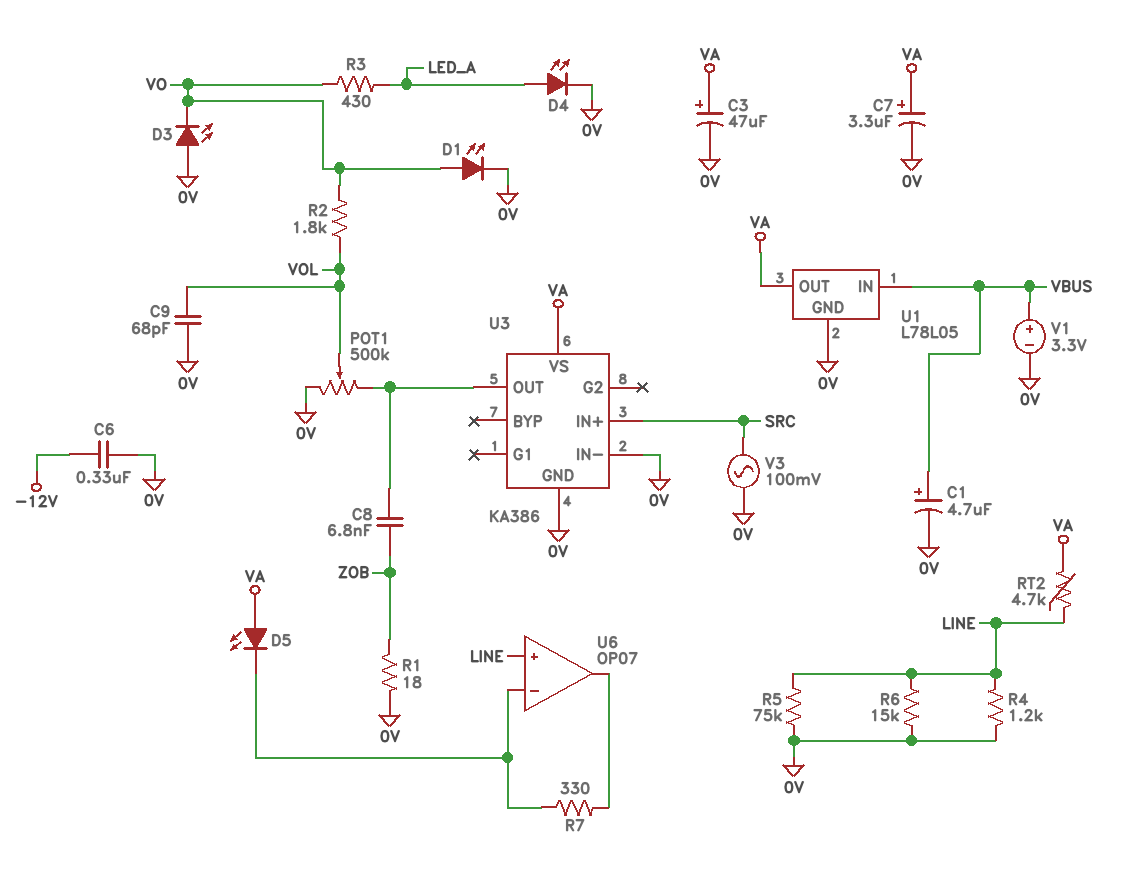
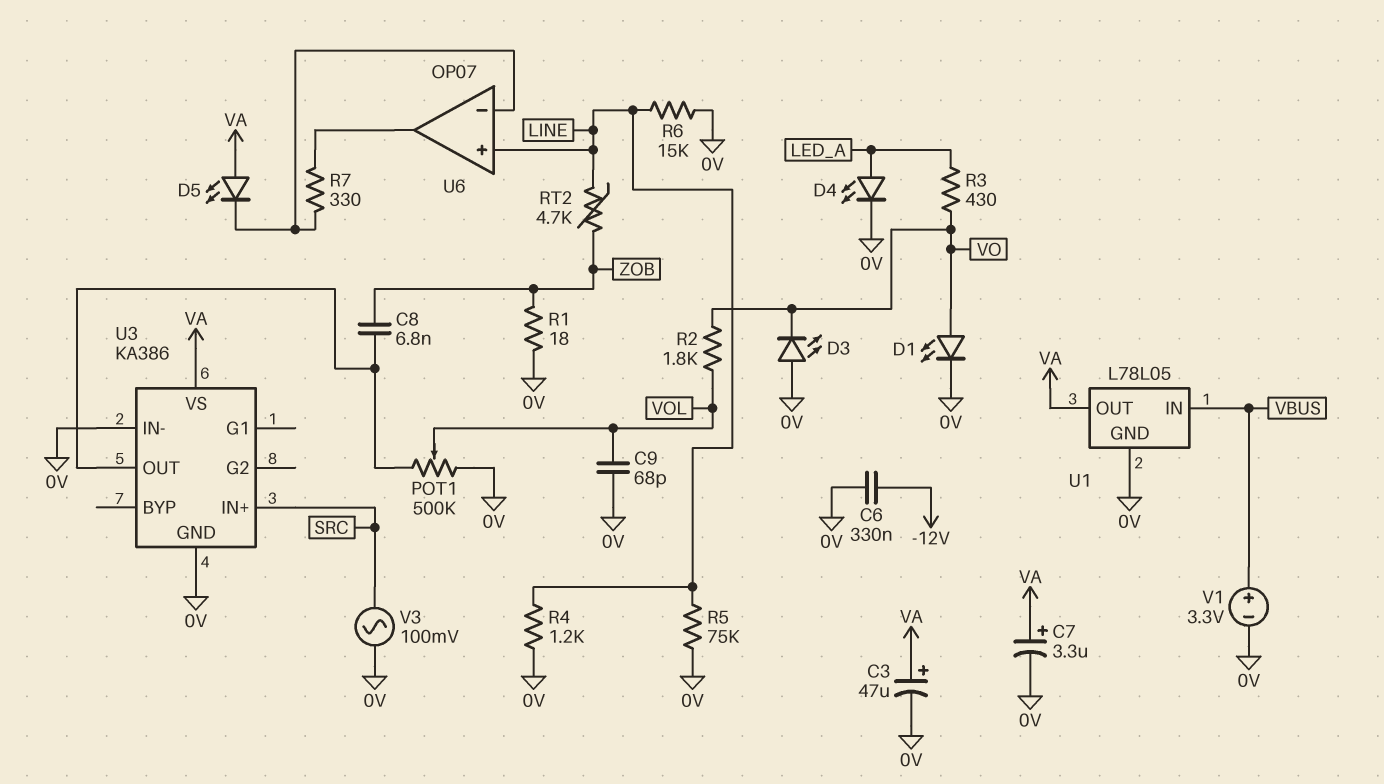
C1: 4.7uF (plus VBUS, minus 0V) -> none
RT2: 4.7k (LINE, VA) -> 4.7k (LINE, ZOB)

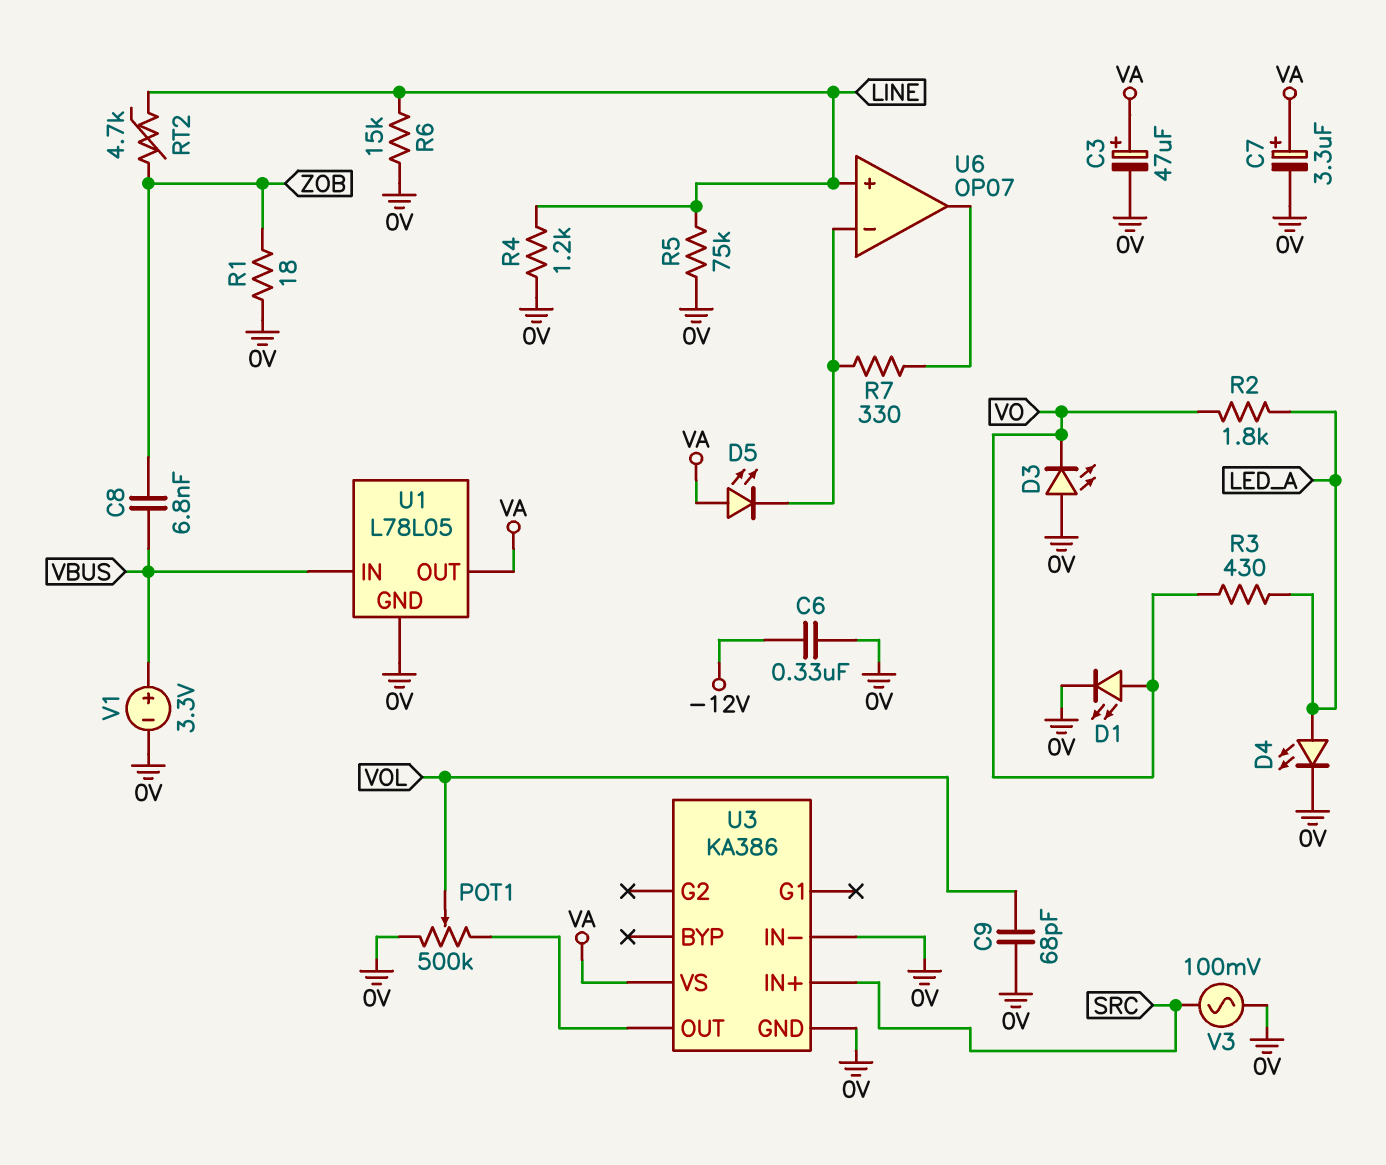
C8: 6.8nF (U3/OUT, ZOB) -> 6.8nF (VBUS, ZOB)
R2: 1.8k (VO, VOL) -> 1.8k (LED_A, VO)

